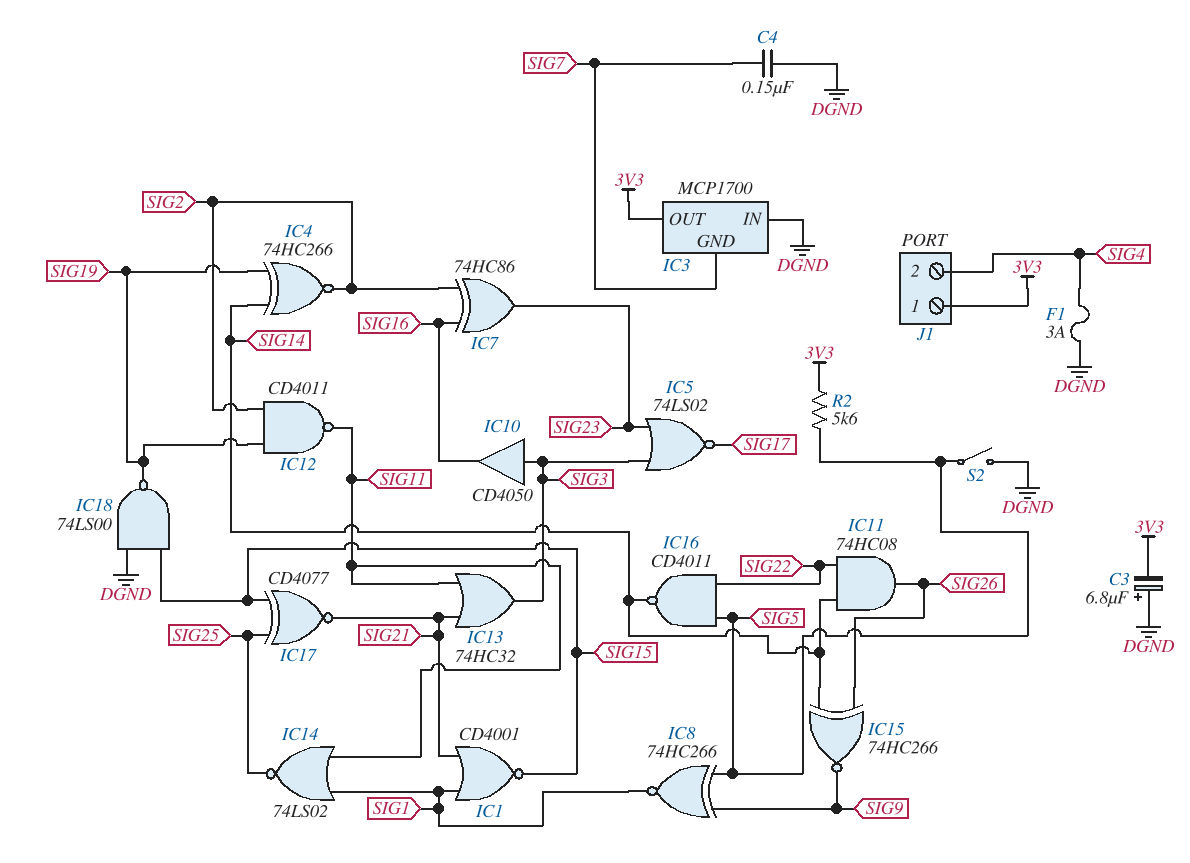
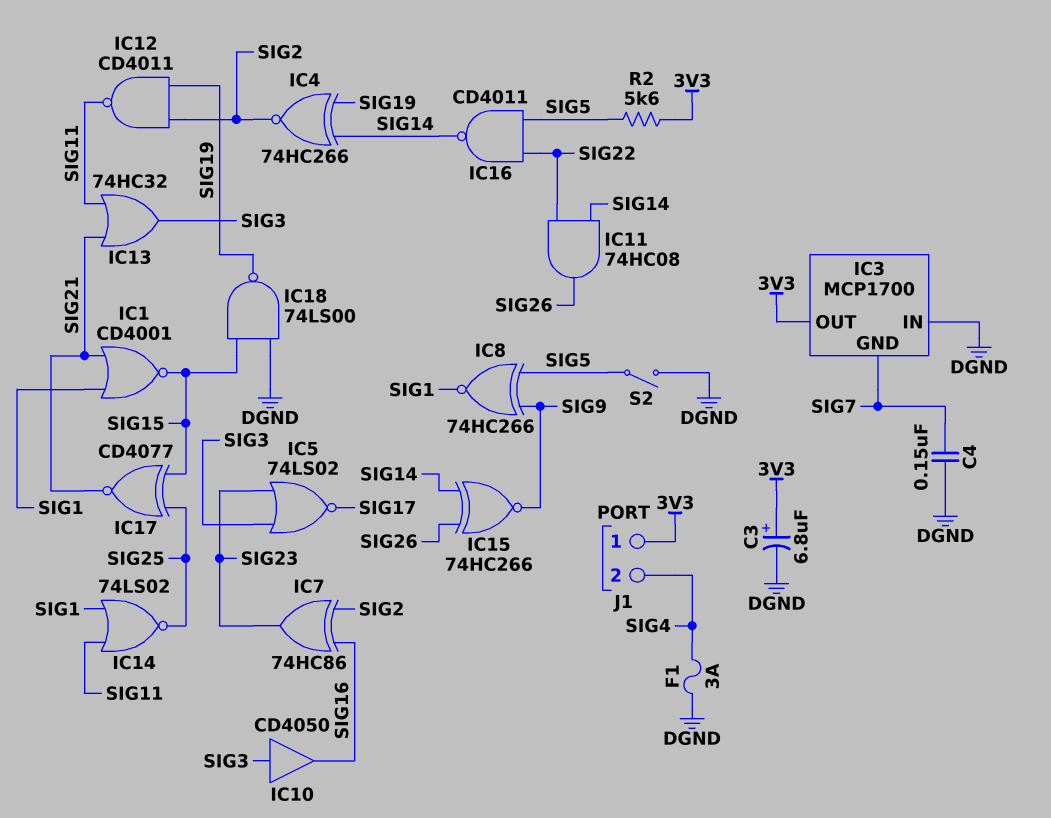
C3: 6.8uF (plus DGND, minus 3V3) -> 6.8uF (plus 3V3, minus DGND)

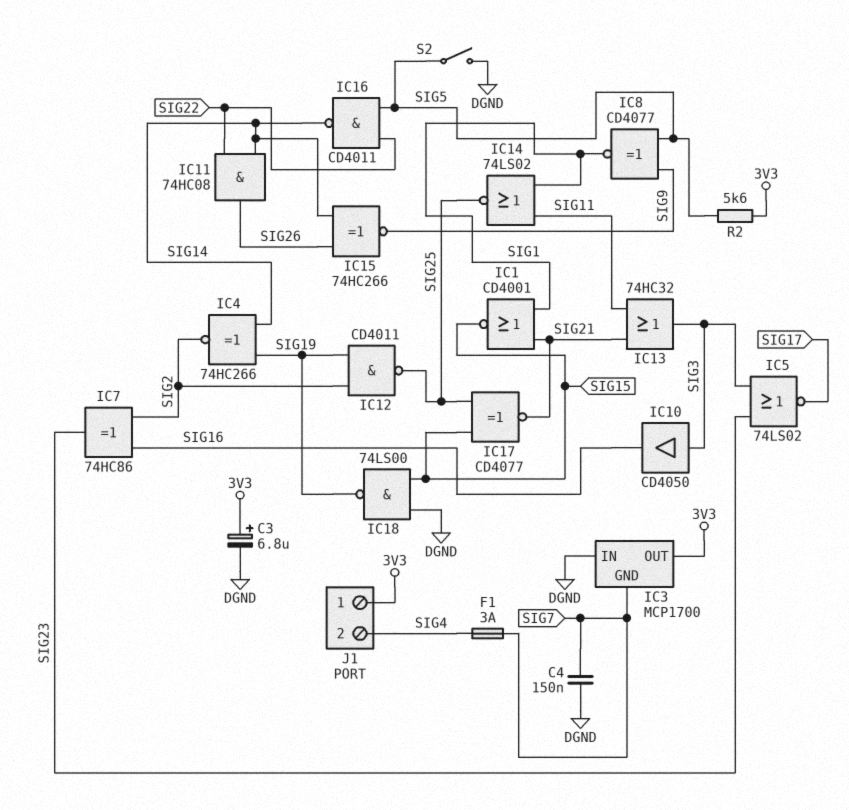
F1: 3A (DGND, SIG4) -> 3A (SIG4, SIG7)
IC8: XNOR 74HC266 (in SIG5, in SIG9, out SIG1) -> XNOR CD4077 (in SIG5, in SIG9, out SIG1)
IC12: NAND CD4011 (in SIG2, in SIG19, out SIG11) -> NAND CD4011 (in SIG2, in SIG19, out SIG25)

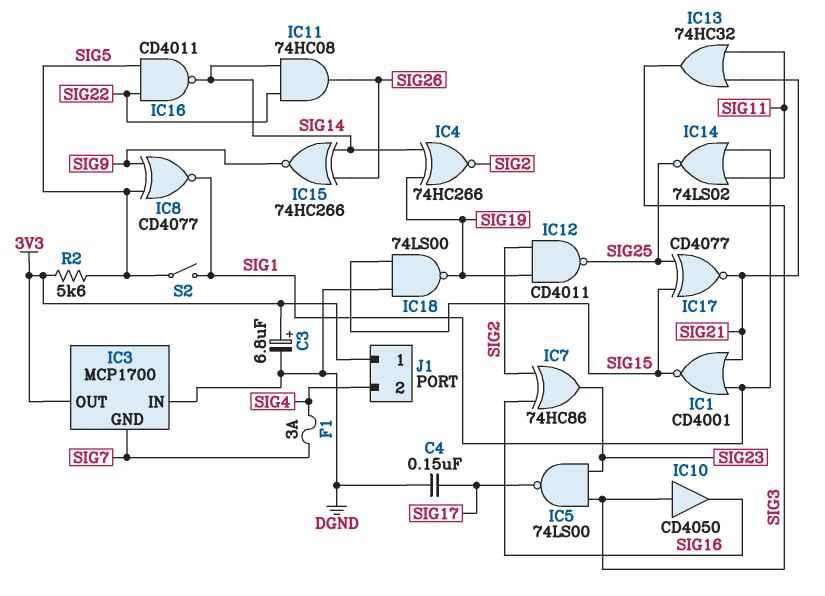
C4: 150nF (DGND, SIG7) -> 150nF (DGND, SIG17)
IC5: NOR 74LS02 (in SIG3, in SIG23, out SIG17) -> NAND 74LS00 (in SIG3, in SIG23, out SIG17)
S2: switch (DGND, SIG5) -> switch (SIG1, SIG5)

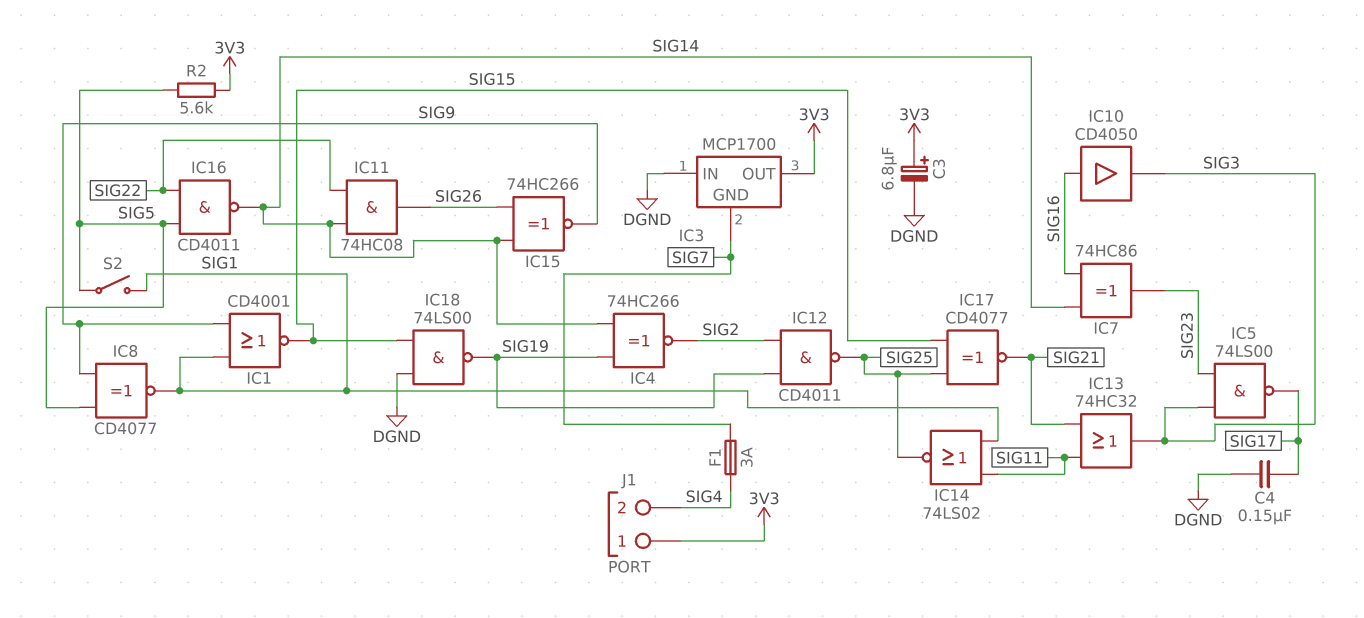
IC1: NOR CD4001 (in SIG1, in SIG21, out SIG15) -> NOR CD4001 (in SIG1, in SIG9, out SIG15)
IC7: XOR 74HC86 (in SIG2, in SIG16, out SIG23) -> XOR 74HC86 (in SIG14, in SIG16, out SIG23)
IC10: buffer CD4050 (in SIG3, out SIG16) -> buffer CD4050 (in SIG16, out SIG3)

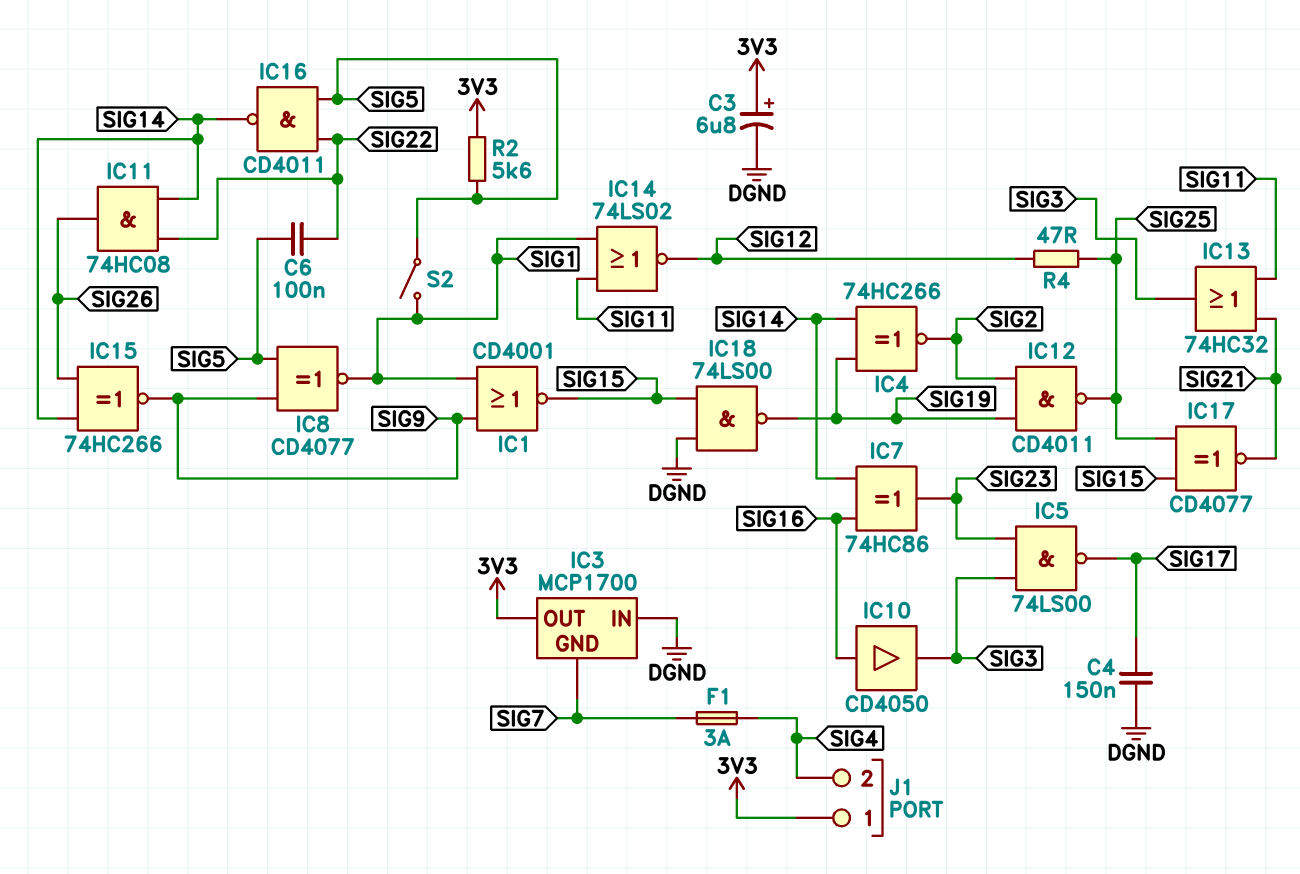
C6: none -> 100nF (SIG5, SIG22)
IC14: NOR 74LS02 (in SIG1, in SIG11, out SIG25) -> NOR 74LS02 (in SIG1, in SIG11, out SIG12)
R4: none -> 47 (SIG12, SIG25)

